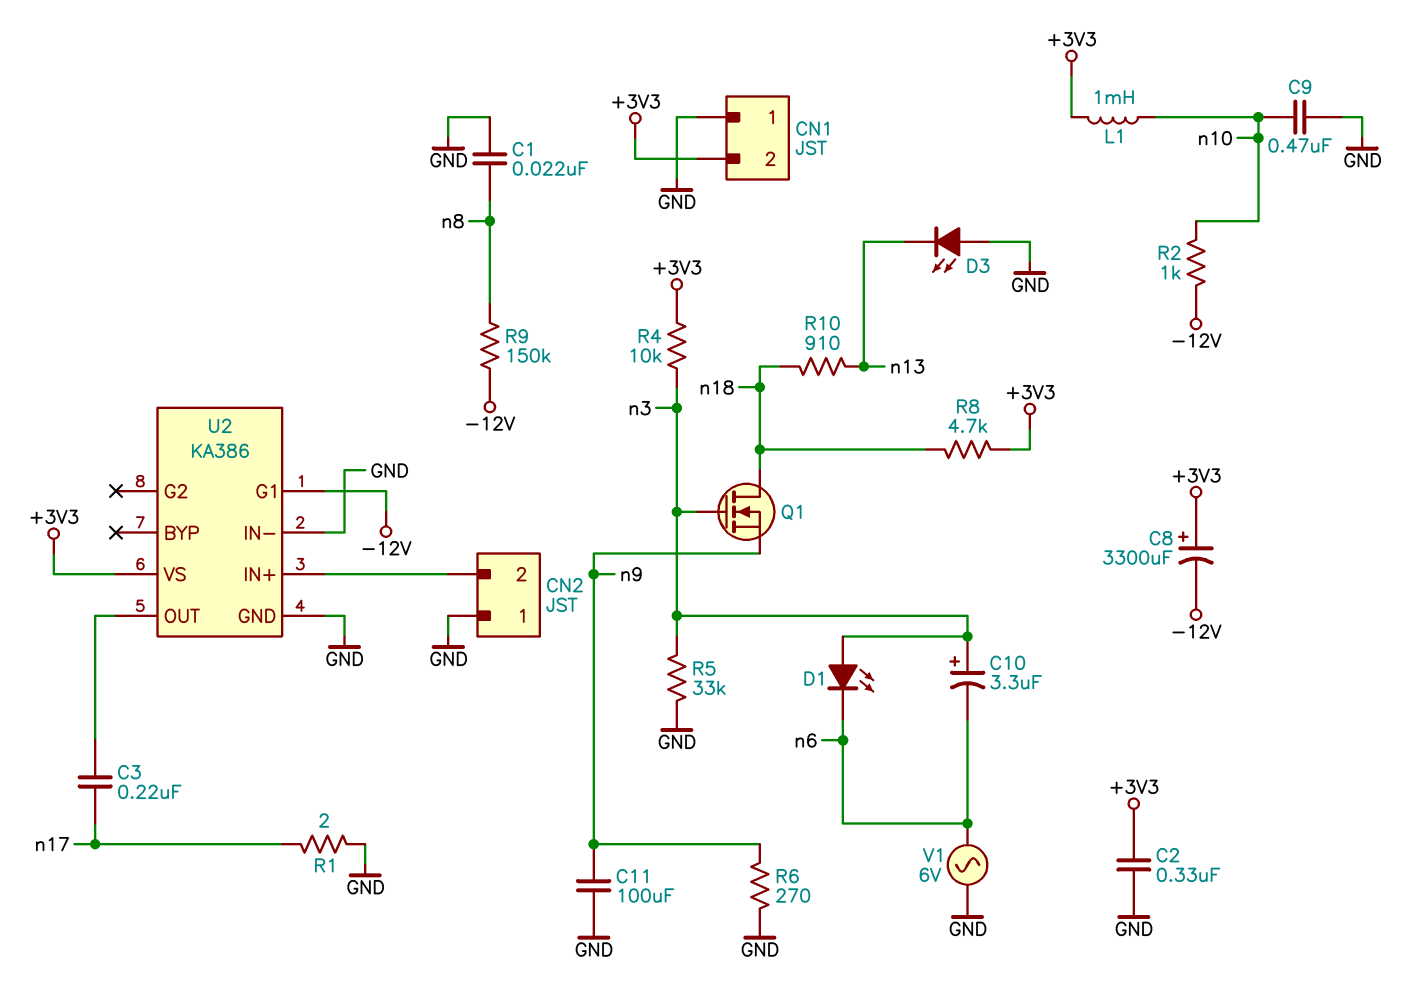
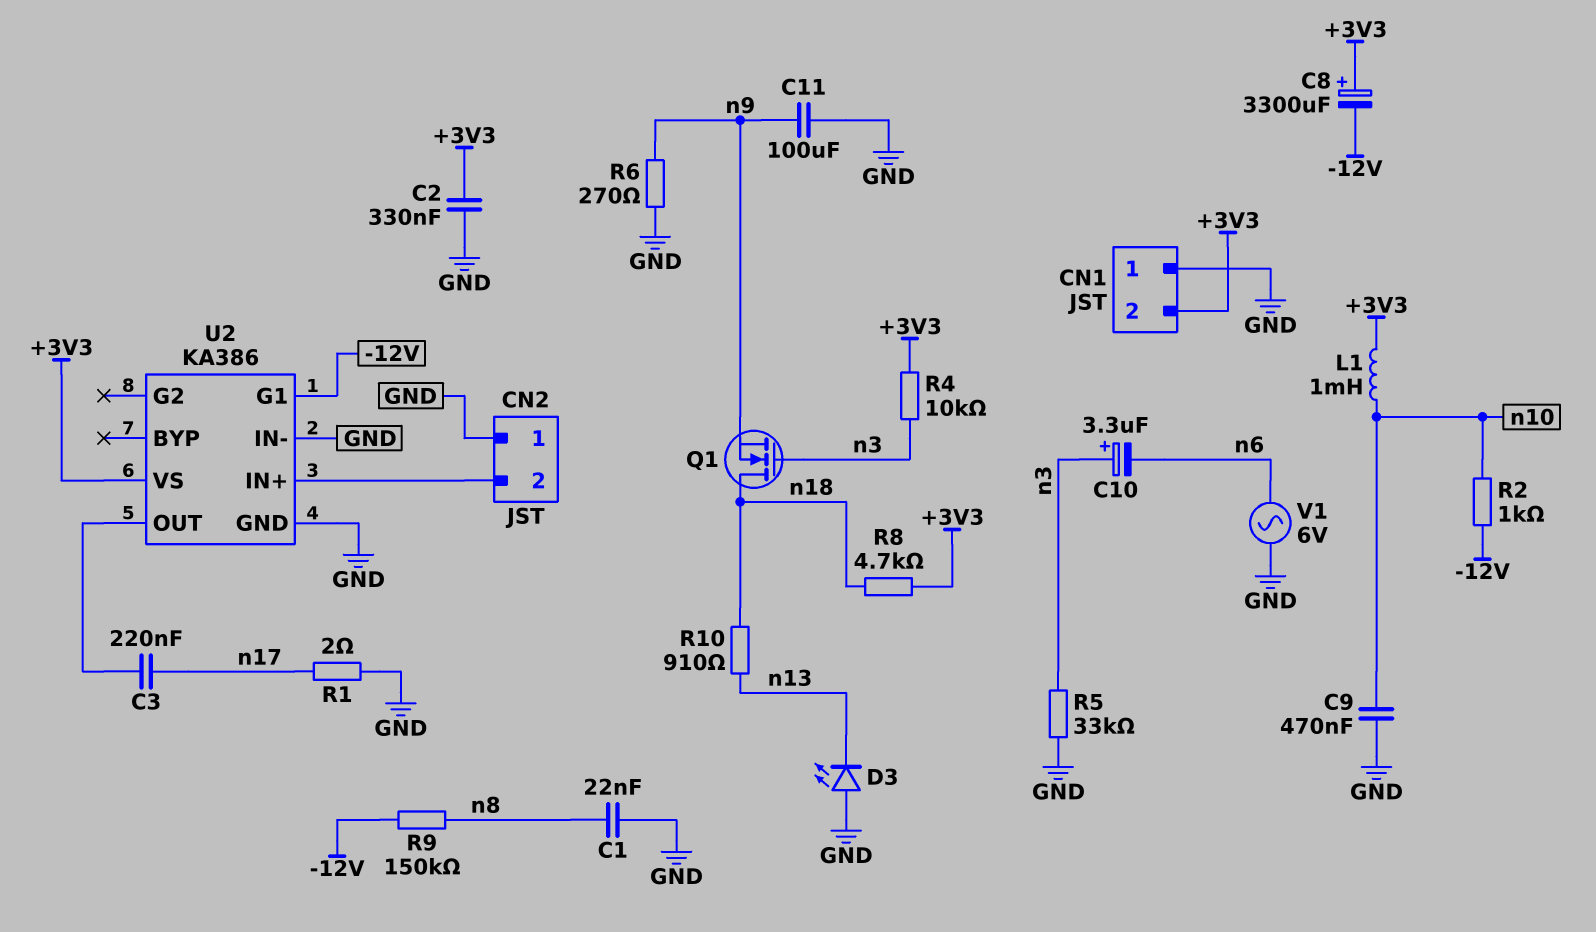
D1: LED (A n3, K n6) -> none

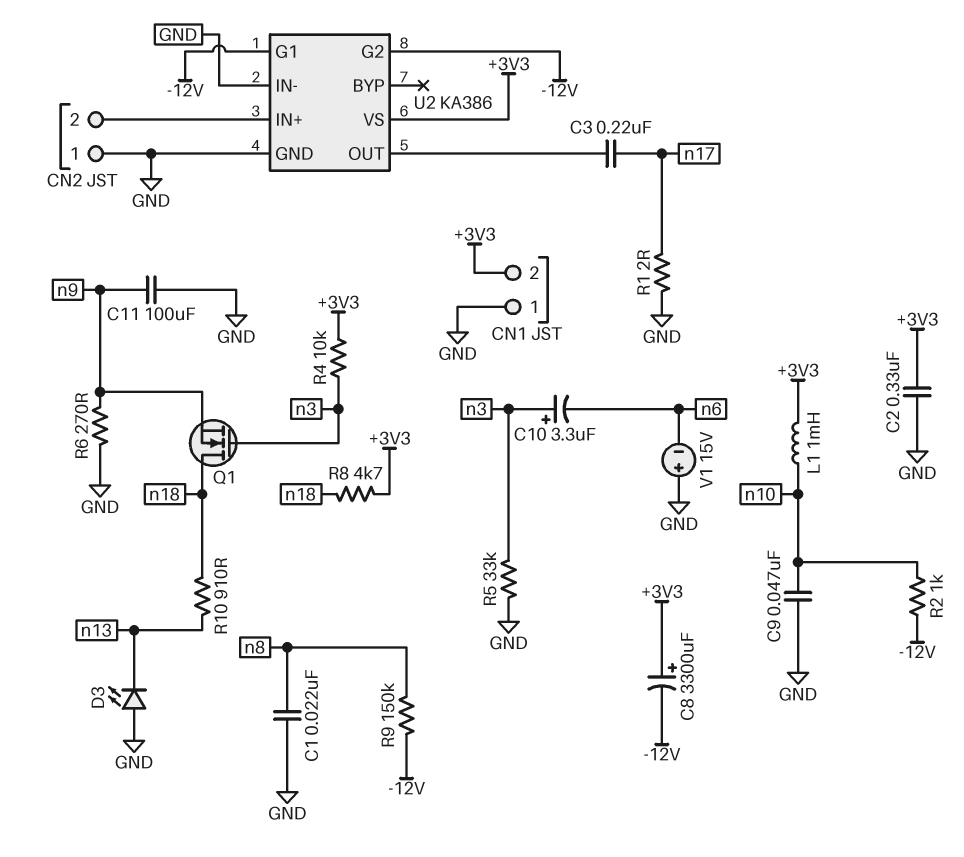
C9: 470nF (GND, n10) -> 47nF (GND, n10)
U2 pin G2: none -> -12V
V1: AC 6V (GND, n6) -> 15V (plus GND, minus n6)

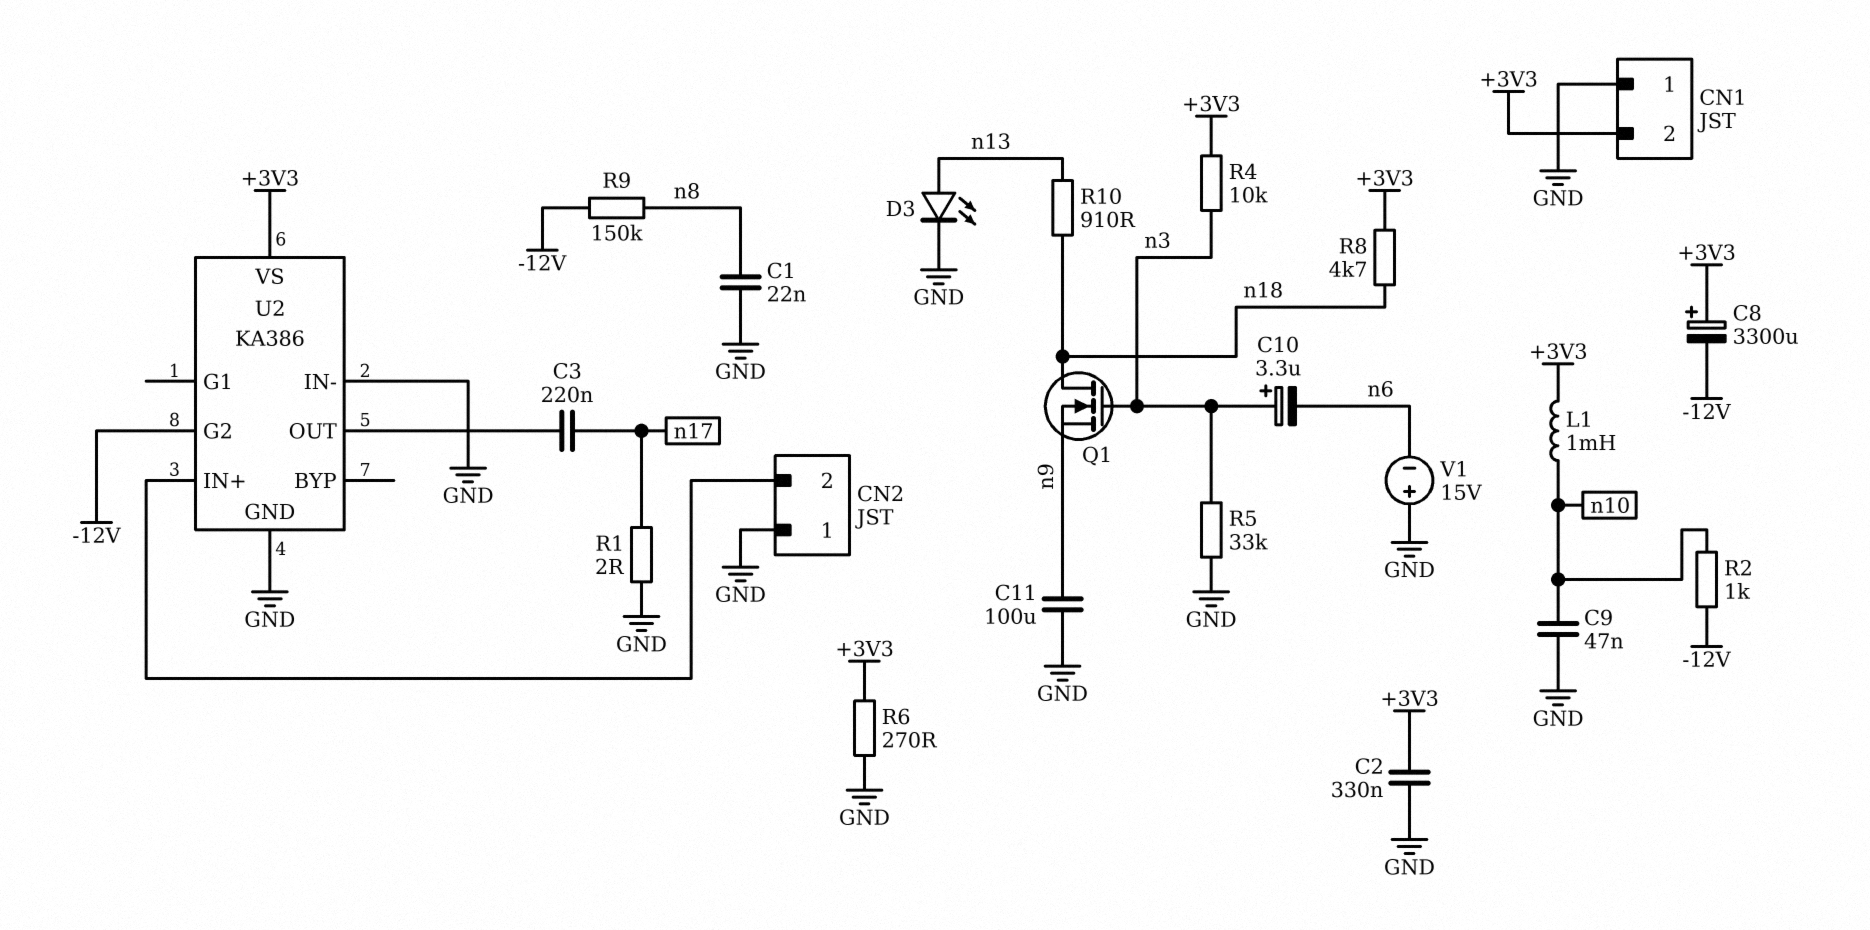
D3: LED (A GND, K n13) -> LED (A n13, K GND)
R6: 270 (GND, n9) -> 270 (+3V3, GND)
U2 pin G1: -12V -> none

